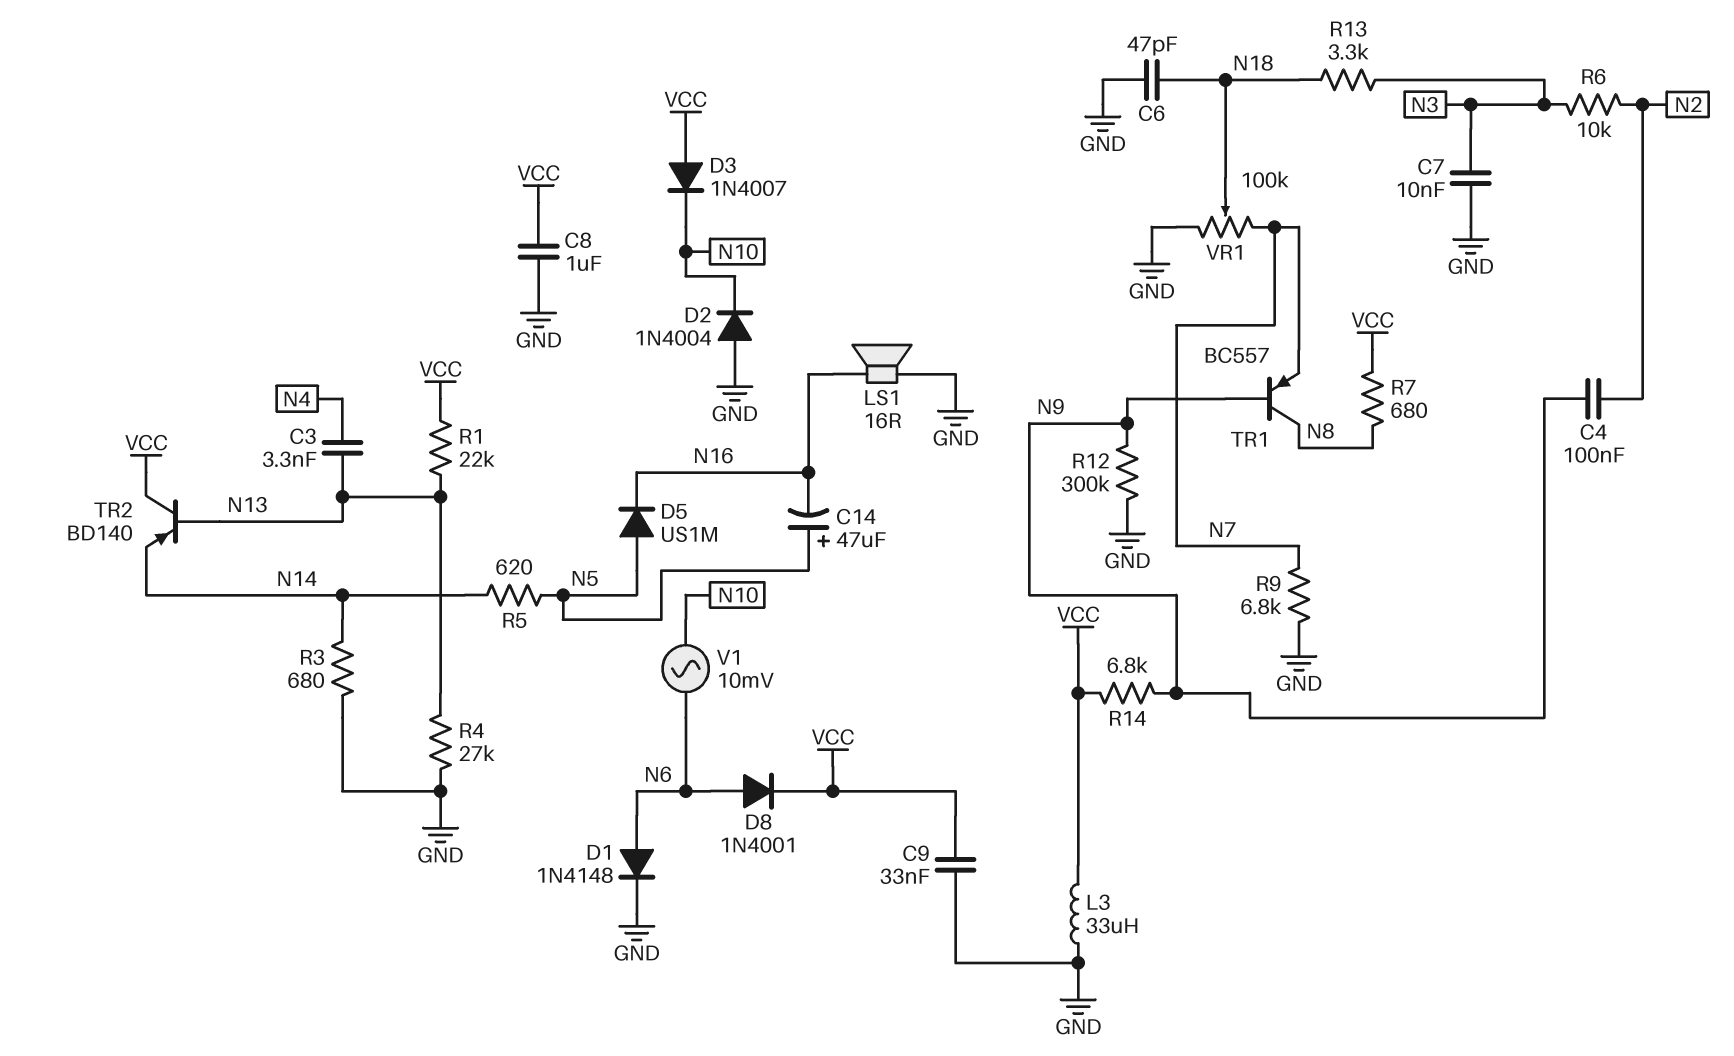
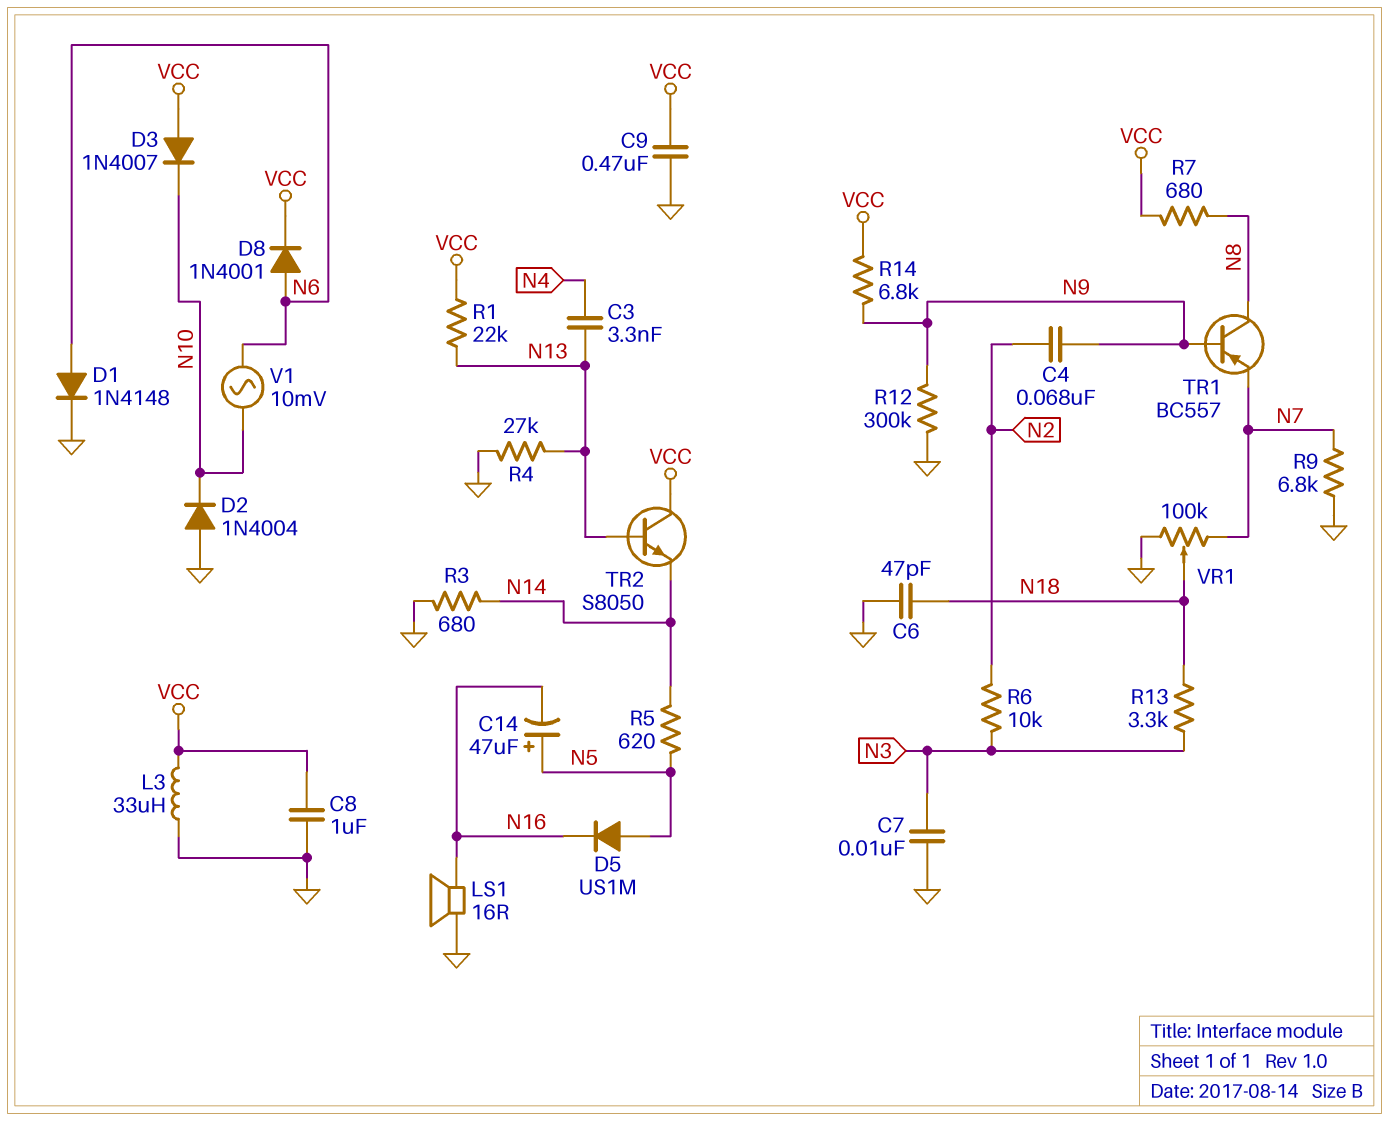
C4: 100nF (N2, N9) -> 68nF (N2, N9)
C9: 33nF (GND, VCC) -> 470nF (GND, VCC)
TR2: PNP BD140 (B N13, C VCC, E N14) -> NPN S8050 (B N13, C VCC, E N14)

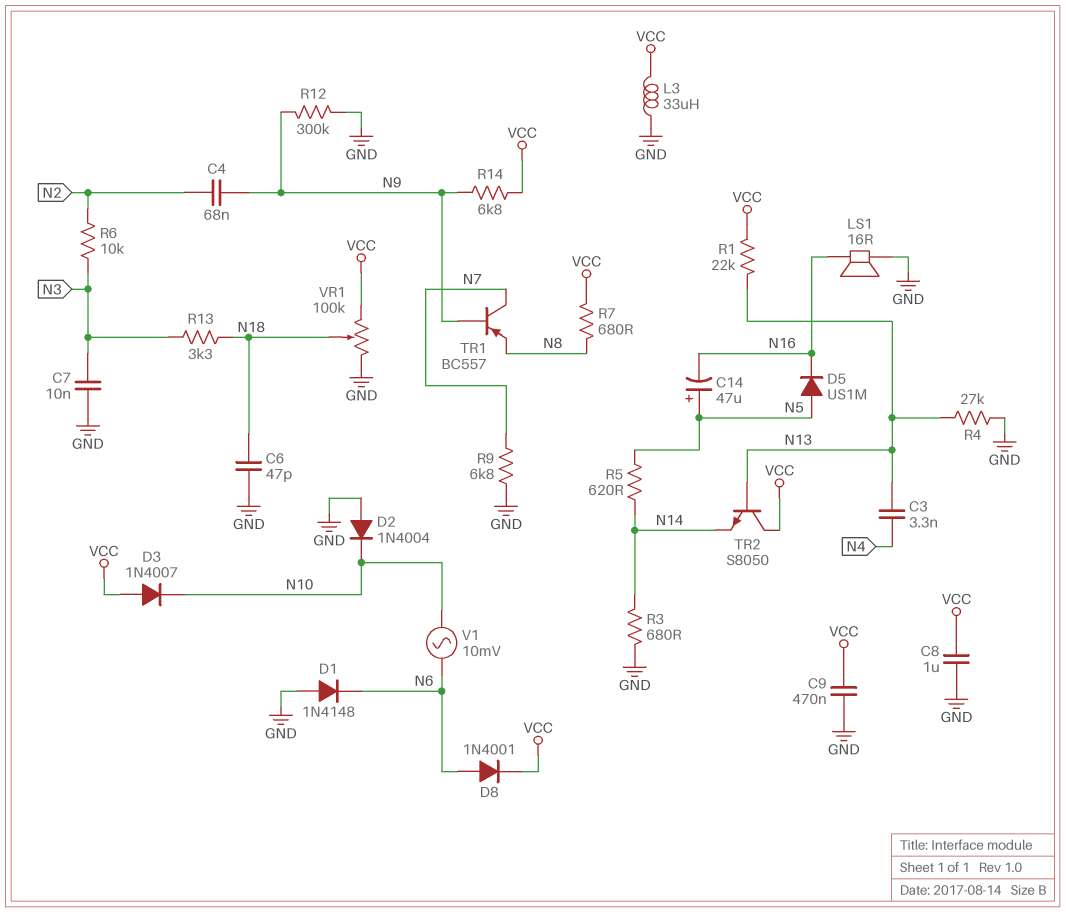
D1: diode 1N4148 (A N6, K GND) -> diode 1N4148 (A GND, K N6)
TR1: PNP BC557 (B N9, C N8, E N7) -> PNP BC557 (B N9, C N7, E N8)
VR1: 100k (GND, N7, wiper N18) -> 100k (GND, VCC, wiper N18)

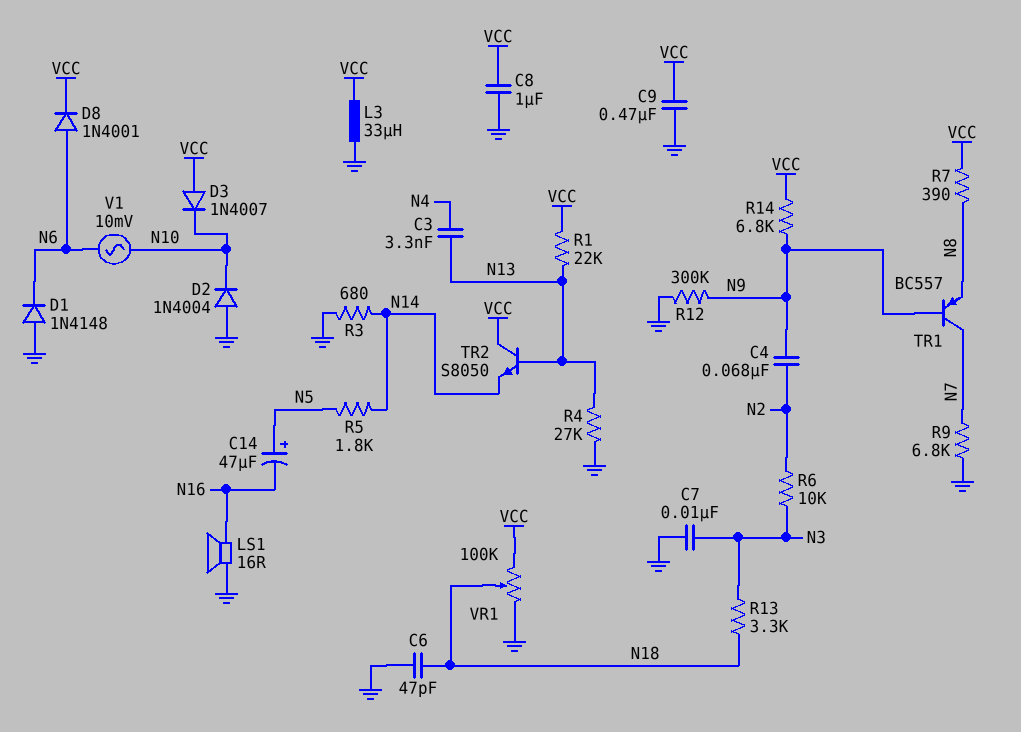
D5: diode US1M (A N5, K N16) -> none
R5: 620 (N5, N14) -> 1.8k (N5, N14)
R7: 680 (N8, VCC) -> 390 (N8, VCC)

